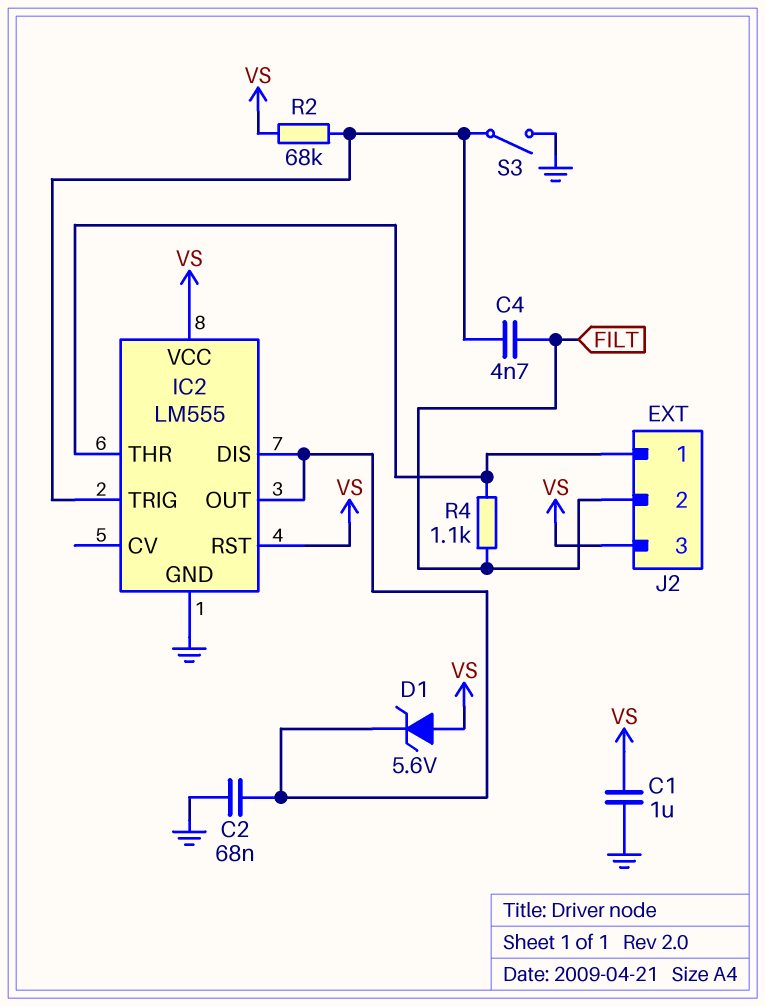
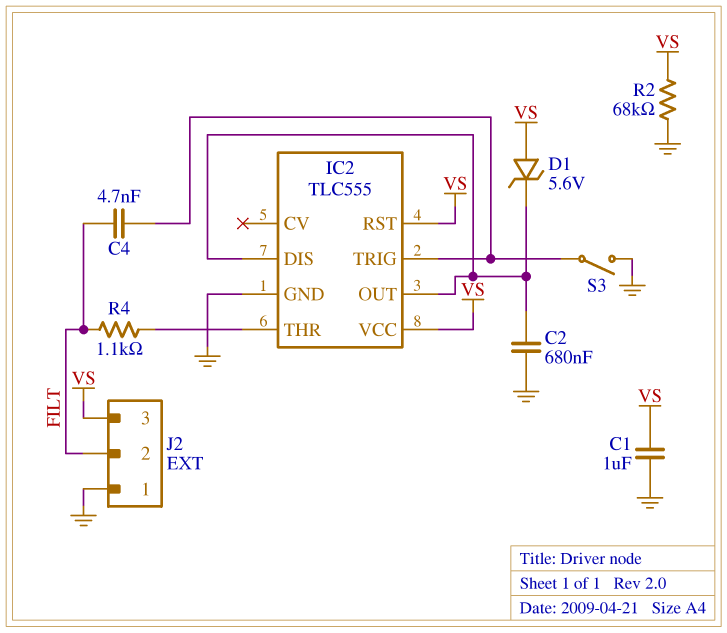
C2: 68nF (GND, IC2/DIS) -> 680nF (GND, IC2/DIS)
IC2: LM555 -> TLC555
J2 pin 1: IC2/THR -> GND
R2: 68k (IC2/TRIG, VS) -> 68k (GND, VS)

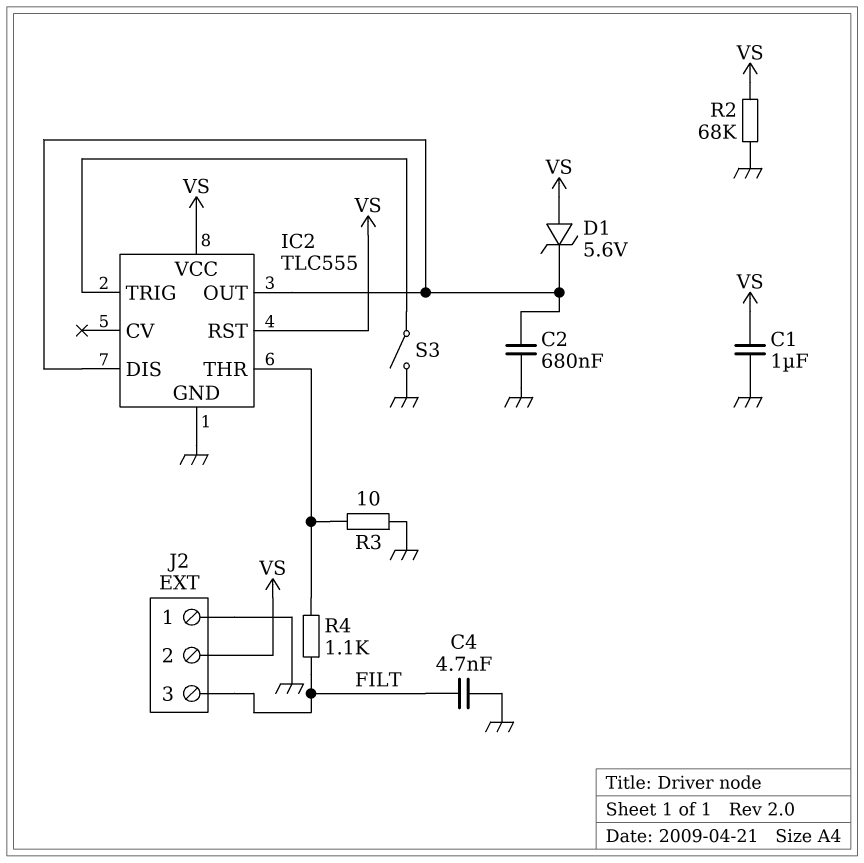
C4: 4.7nF (FILT, IC2/TRIG) -> 4.7nF (FILT, GND)
J2 pin 2: FILT -> VS
J2 pin 3: VS -> FILT
R3: none -> 10 (GND, IC2/THR)

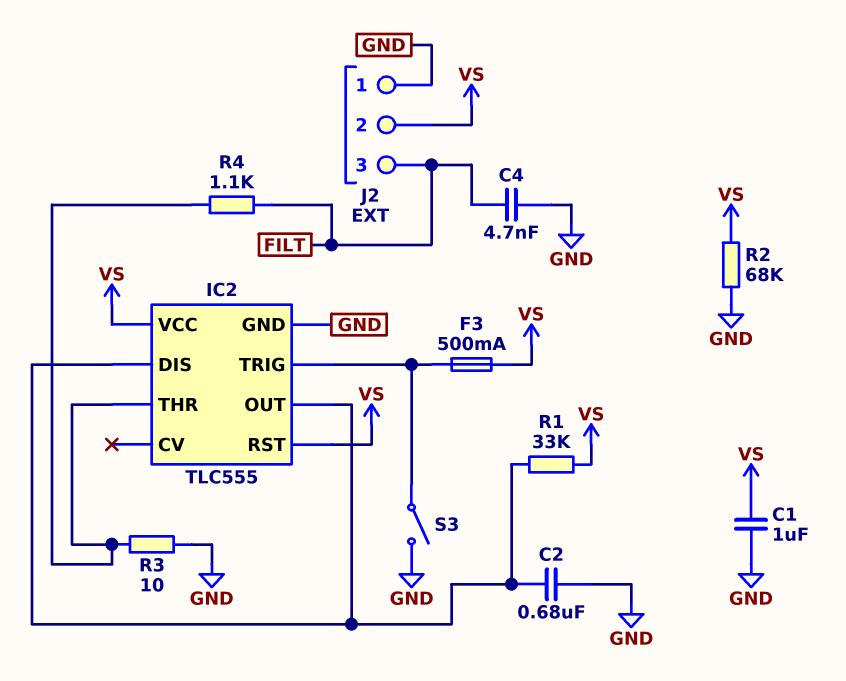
D1: zener 5.6V (A VS, K IC2/DIS) -> none
F3: none -> 500mA (IC2/TRIG, VS)
R1: none -> 33k (IC2/DIS, VS)

